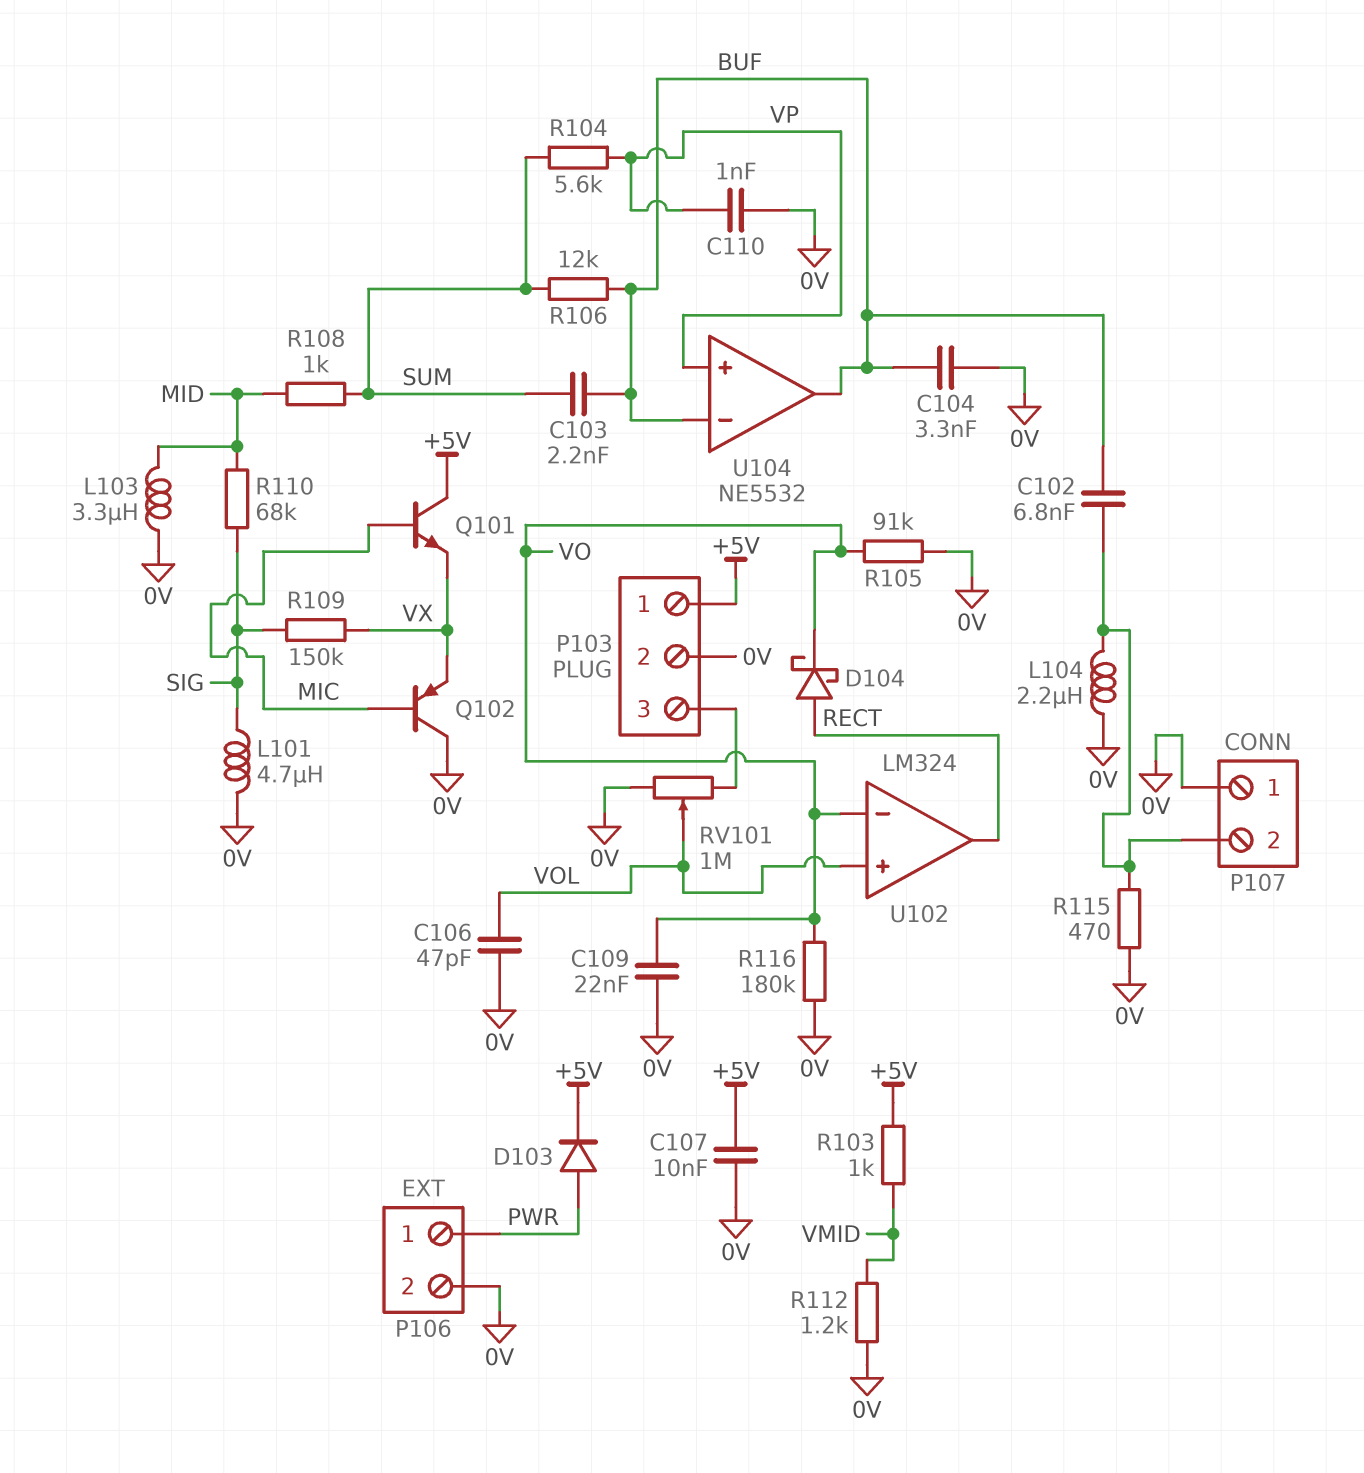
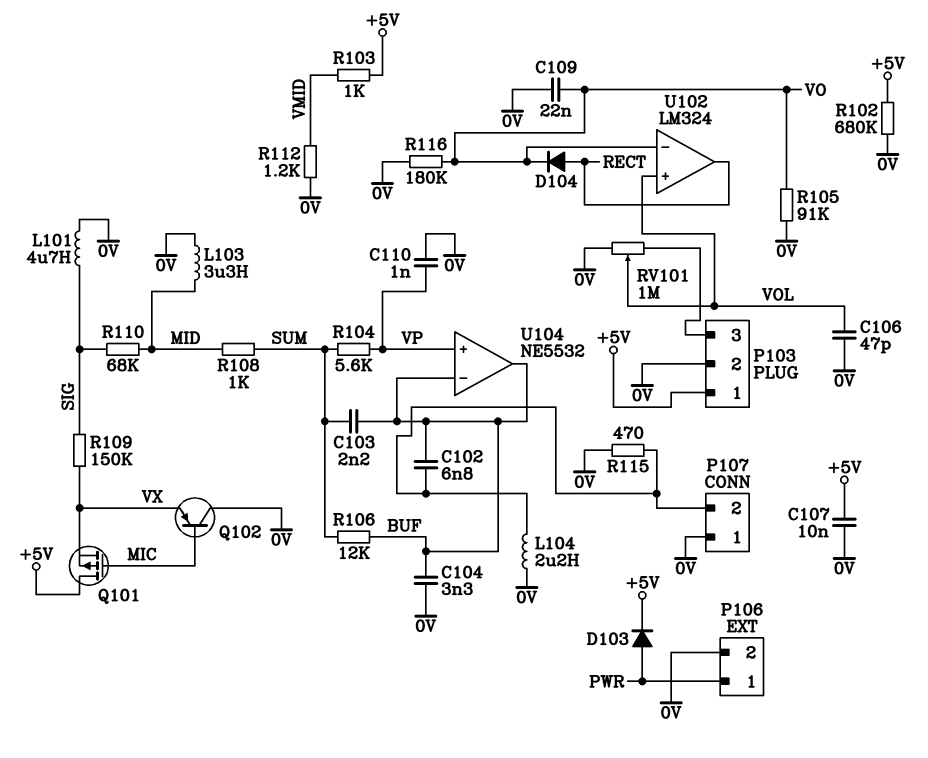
D104: schottky (A RECT, K VO) -> diode (A RECT, K VO)
Q101: NPN (B MIC, C +5V, E VX) -> PMOS (G MIC, D +5V, S VX)
R102: none -> 680k (+5V, 0V)

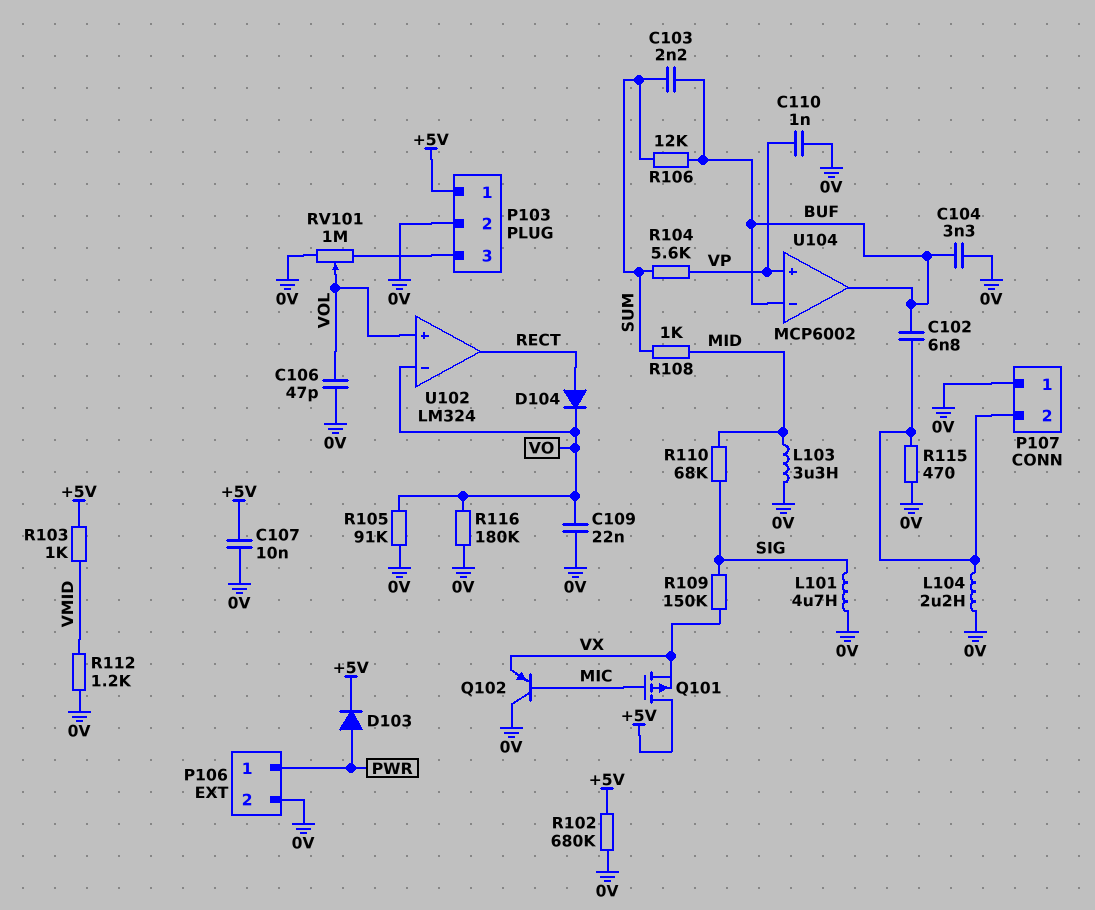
U104: NE5532 -> MCP6002

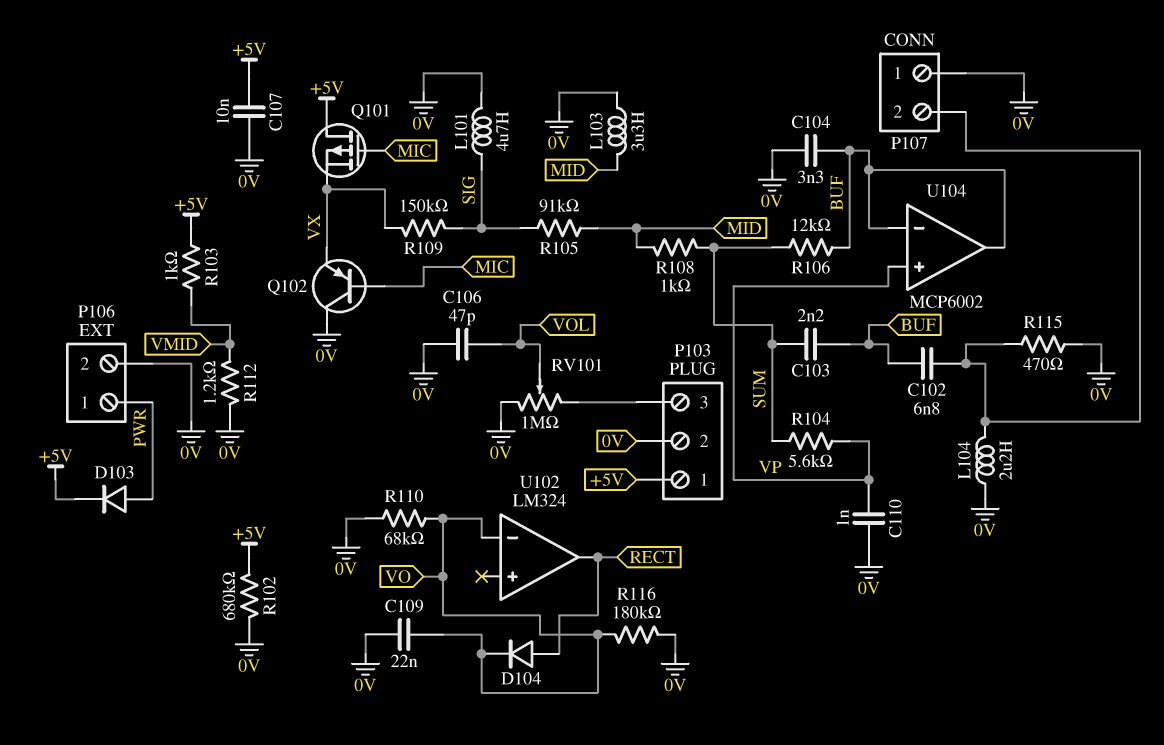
R105: 91k (0V, VO) -> 91k (MID, SIG)
R110: 68k (MID, SIG) -> 68k (0V, VO)
U102 pin in+: VOL -> none

